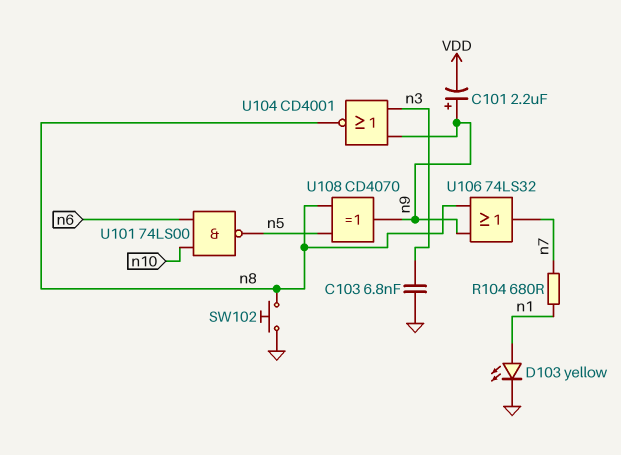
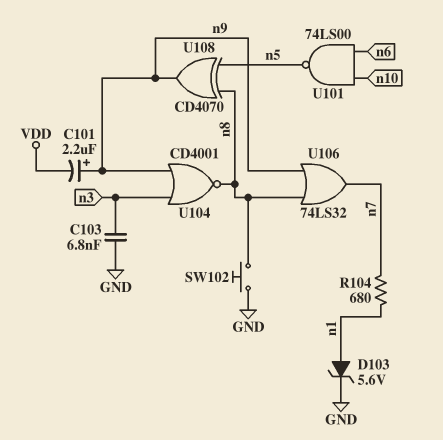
D103: LED yellow (A n1, K GND) -> zener 5.6V (A n1, K GND)

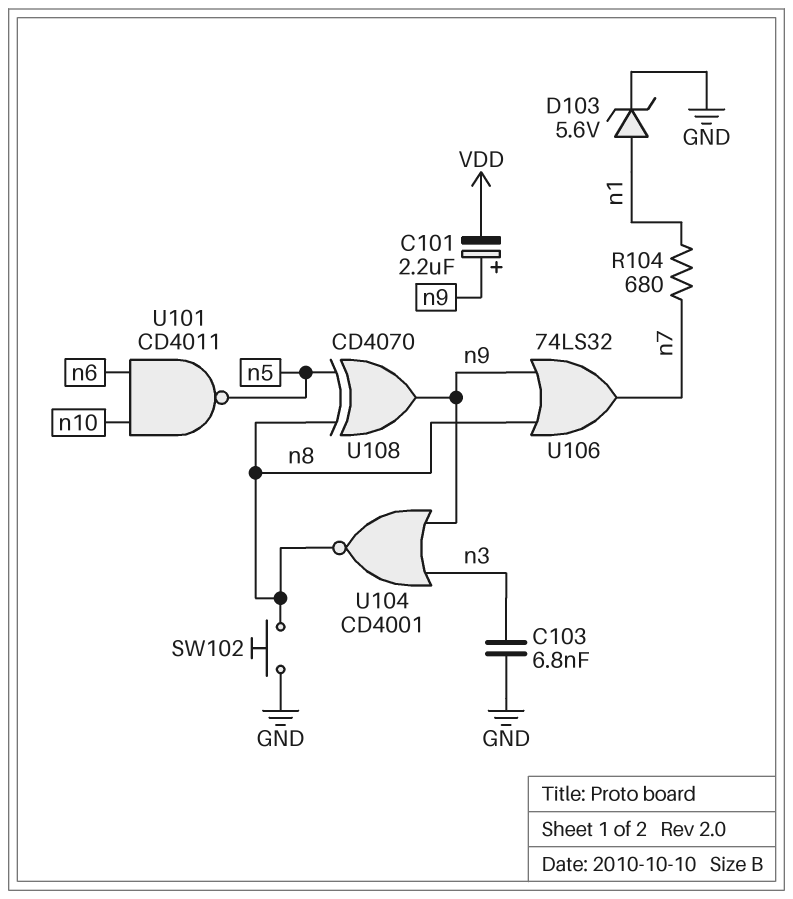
U101: NAND 74LS00 (in n6, in n10, out n5) -> NAND CD4011 (in n6, in n10, out n5)

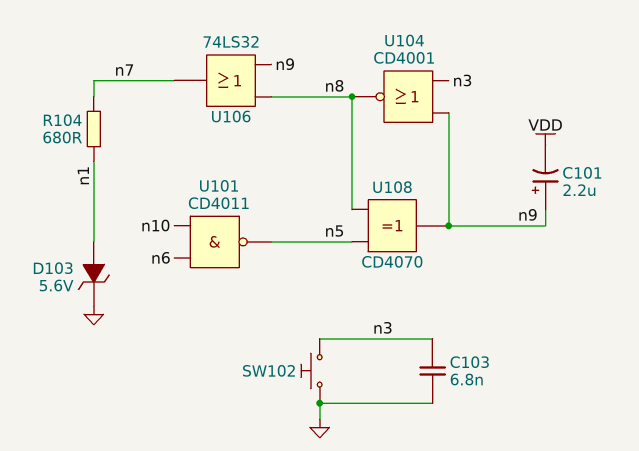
SW102: button (GND, n8) -> button (GND, n3)

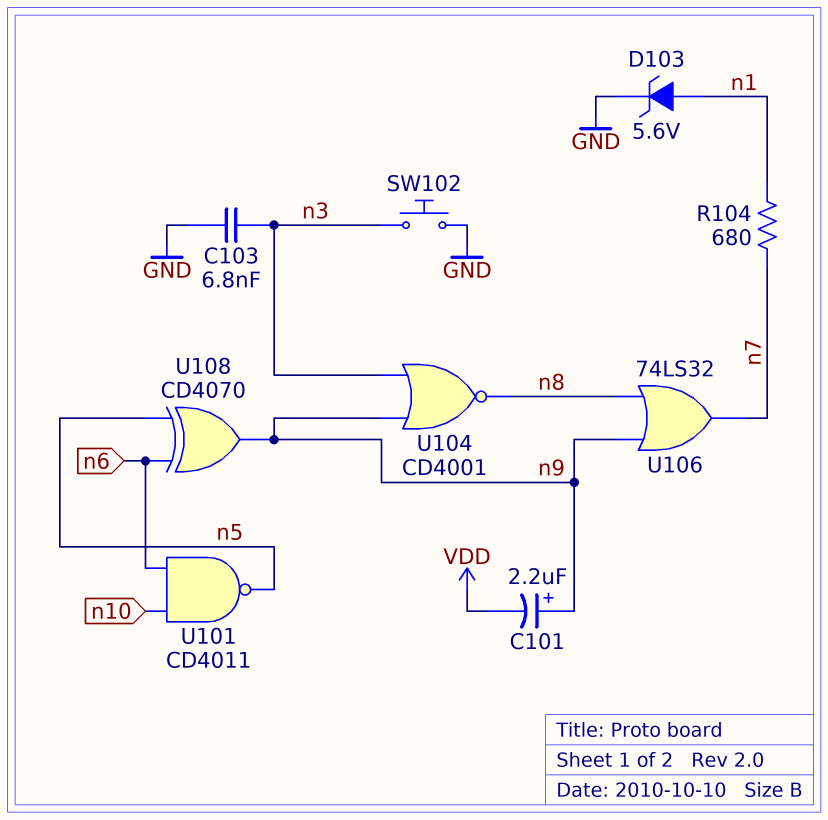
U108: XOR CD4070 (in n5, in n8, out n9) -> XOR CD4070 (in n5, in n6, out n9)

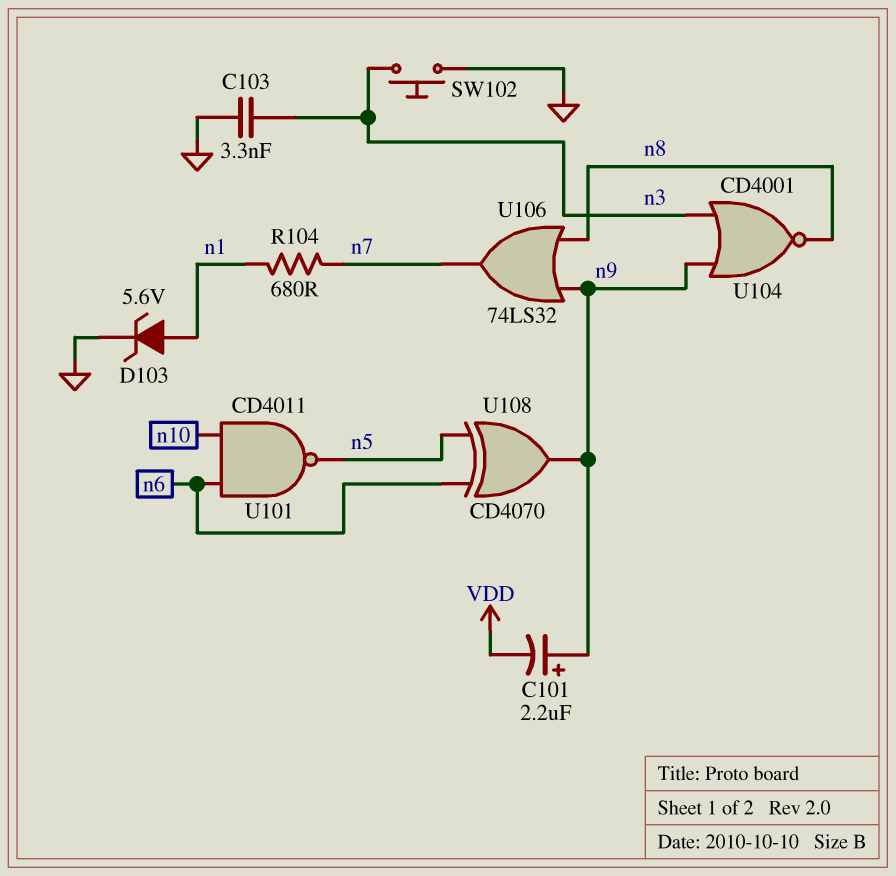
C103: 6.8nF (GND, n3) -> 3.3nF (GND, n3)

